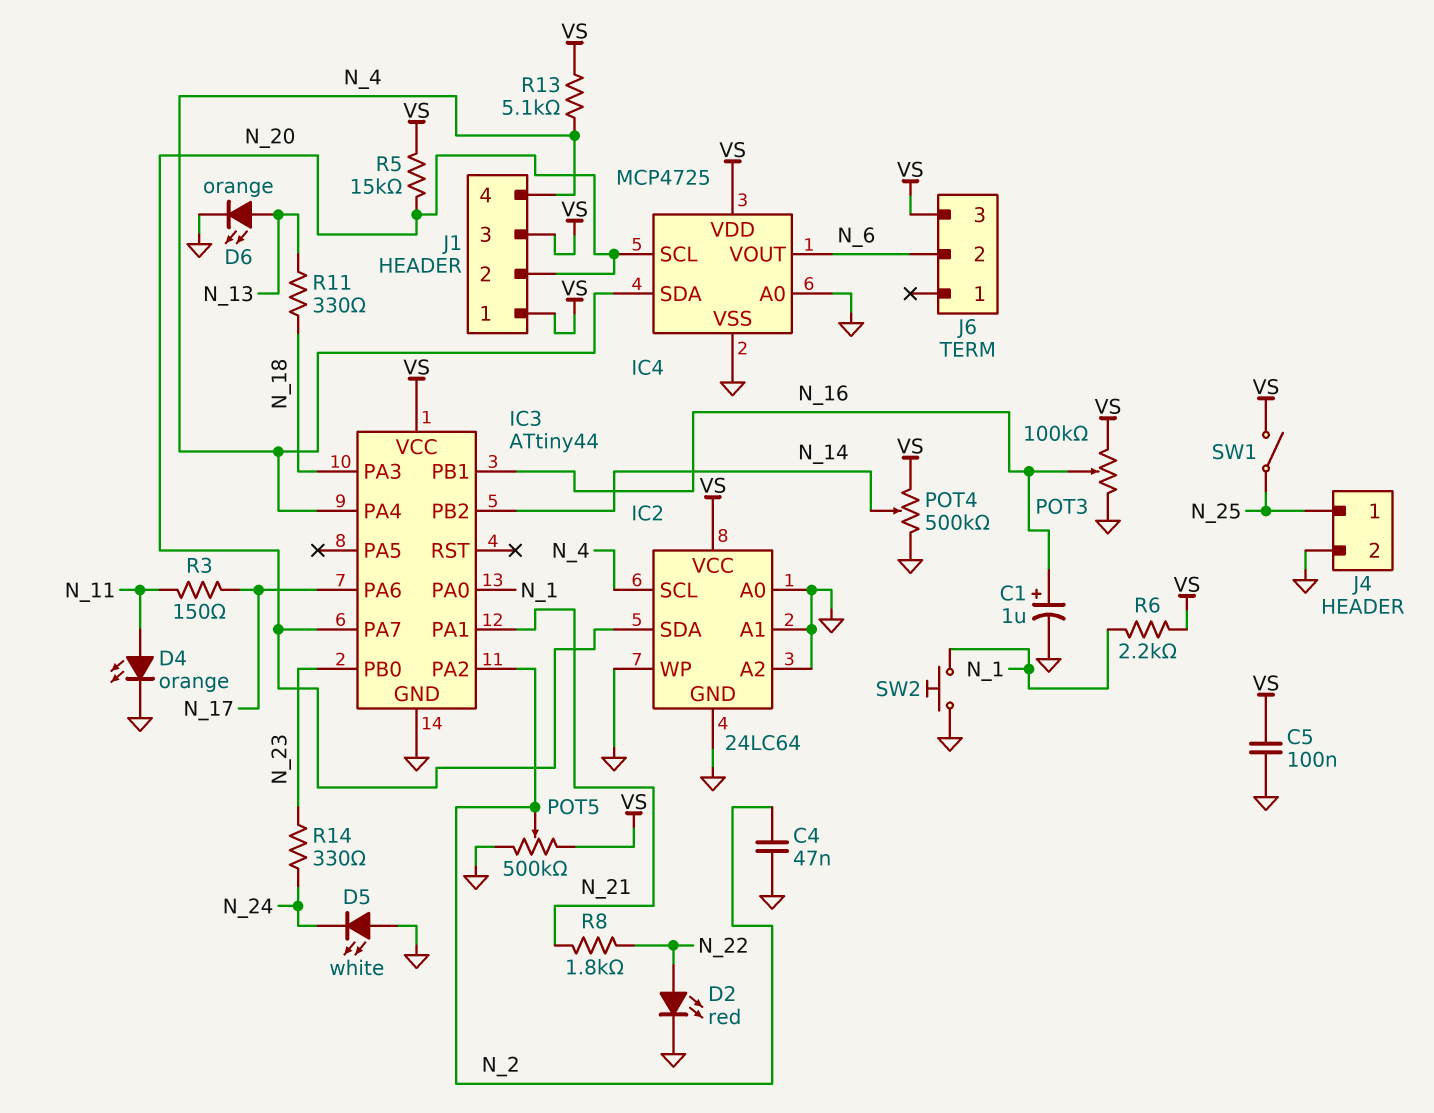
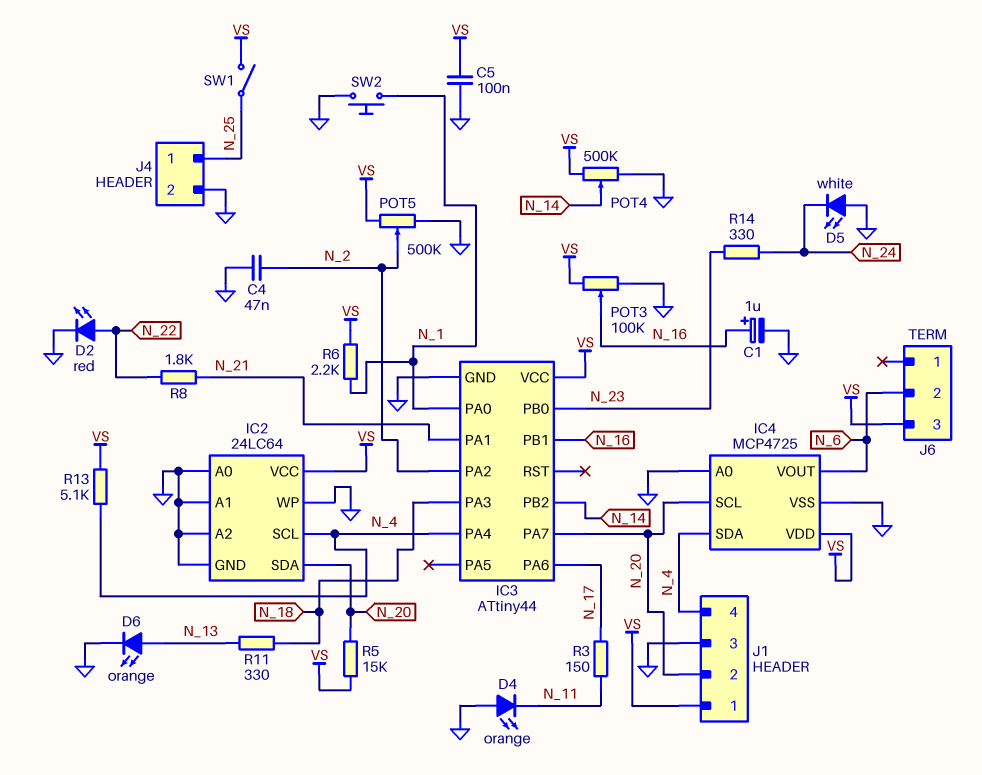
D4: LED orange (A N_11, K GND) -> LED orange (A GND, K N_11)
J1 pin 3: VS -> GND

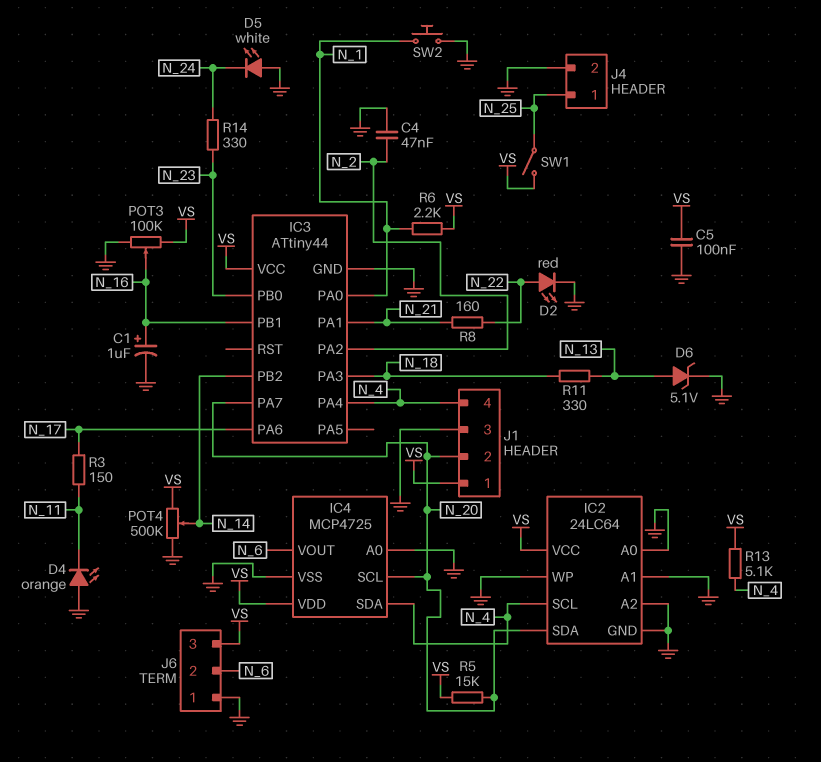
D6: LED orange (A N_13, K GND) -> zener 5.1V (A N_13, K GND)
J6 pin 1: none -> GND
POT5: 500k (GND, VS, wiper N_2) -> none
R8: 1.8k (N_21, N_22) -> 160 (N_21, N_22)

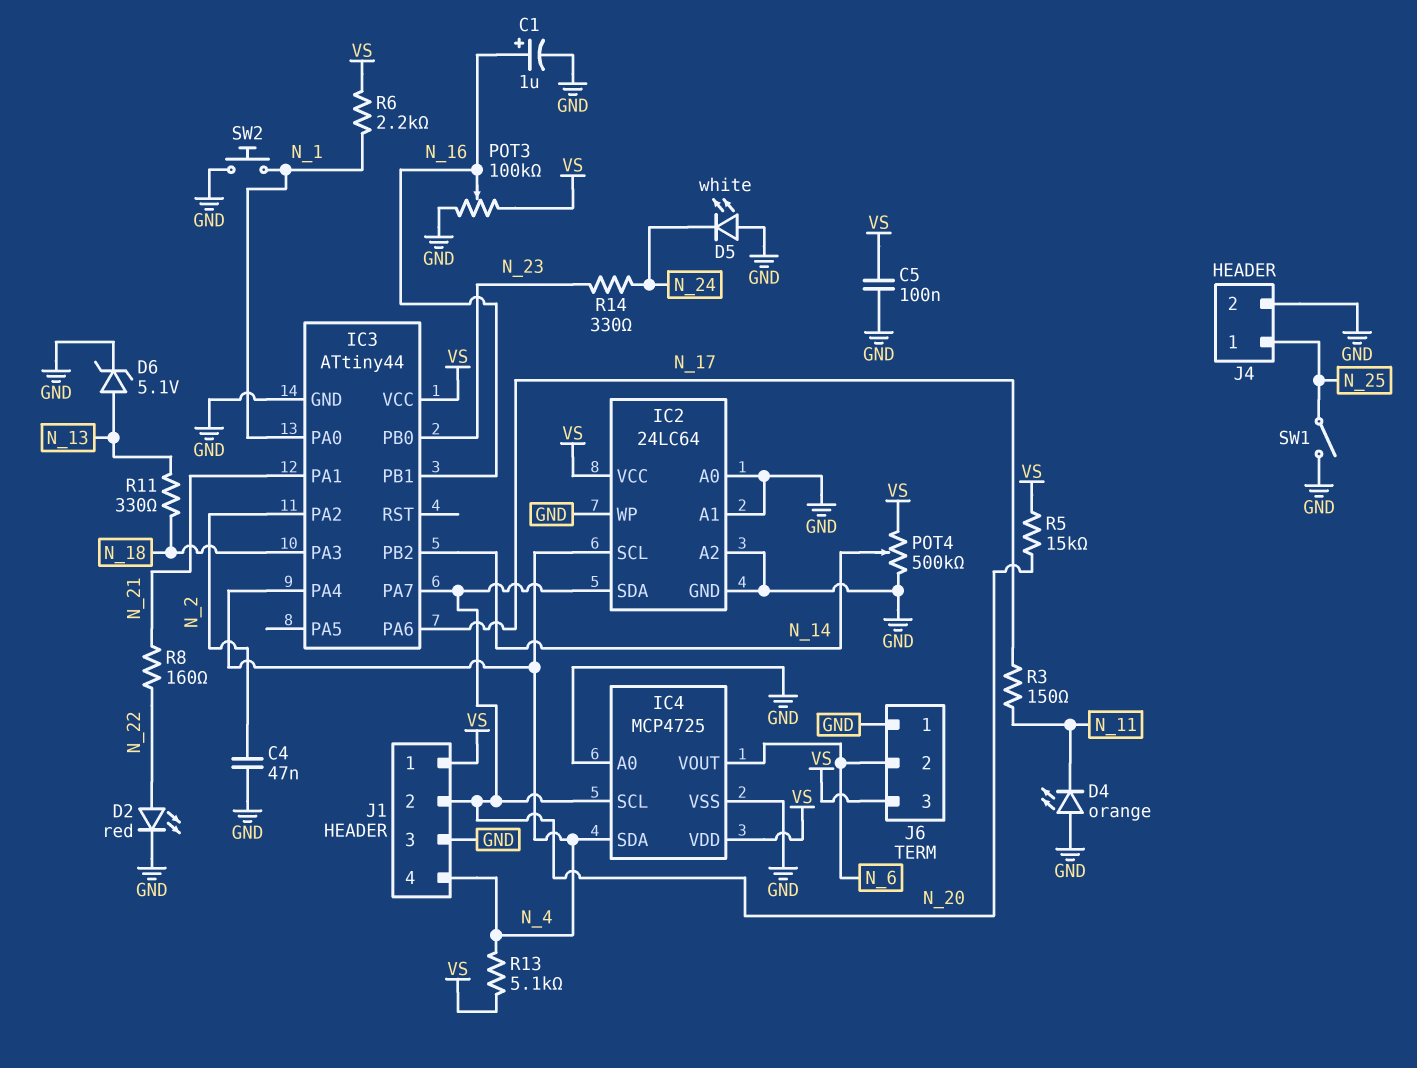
SW1: switch (N_25, VS) -> switch (GND, N_25)

